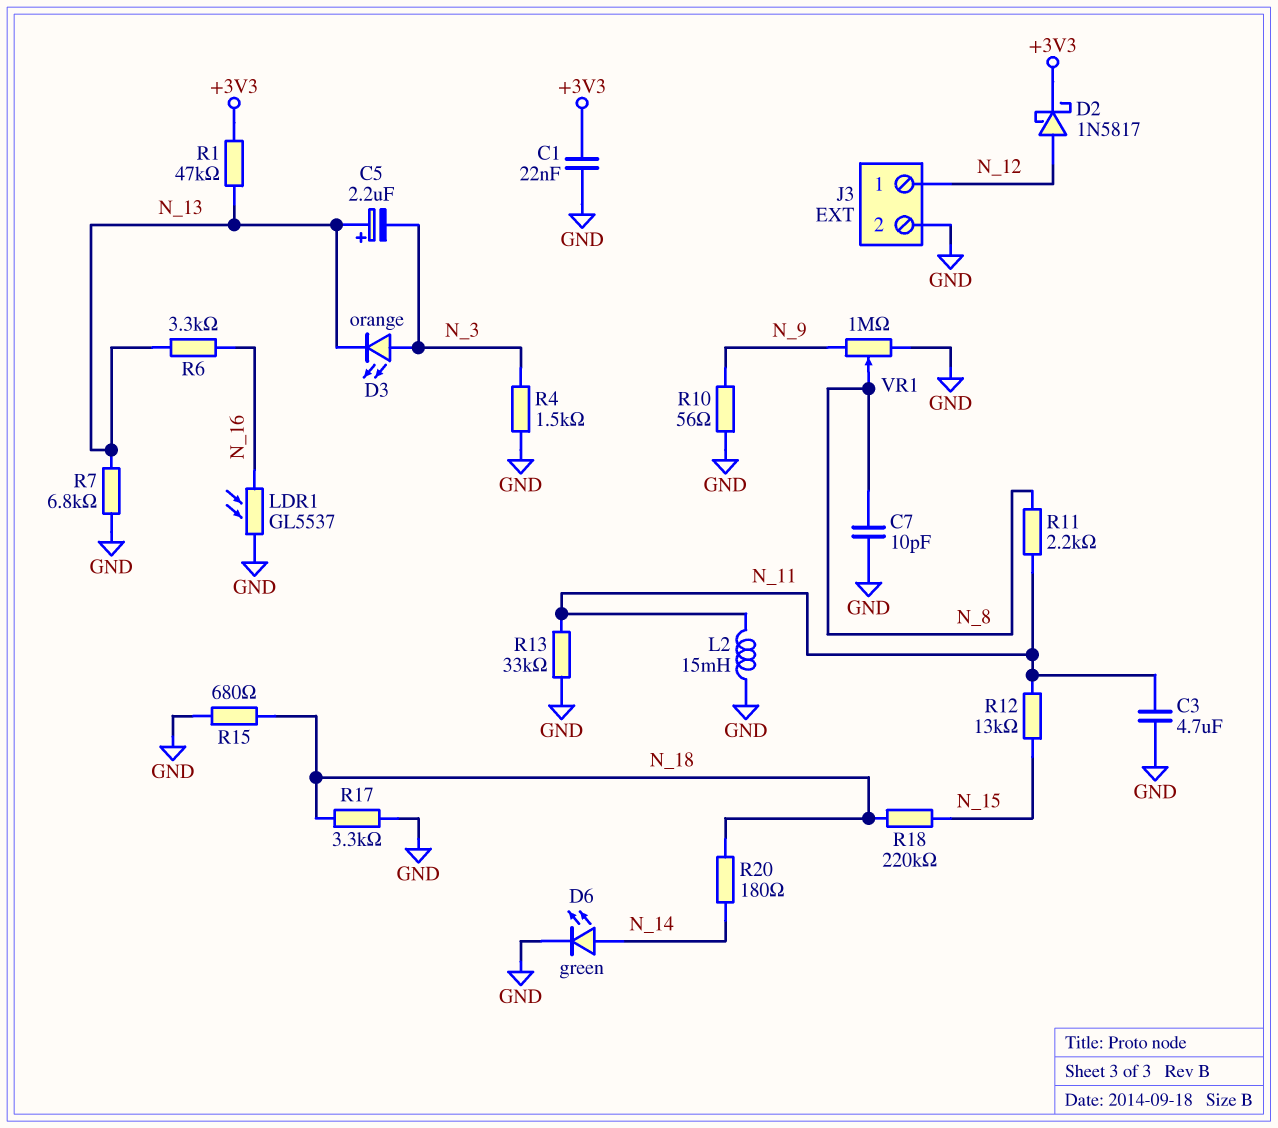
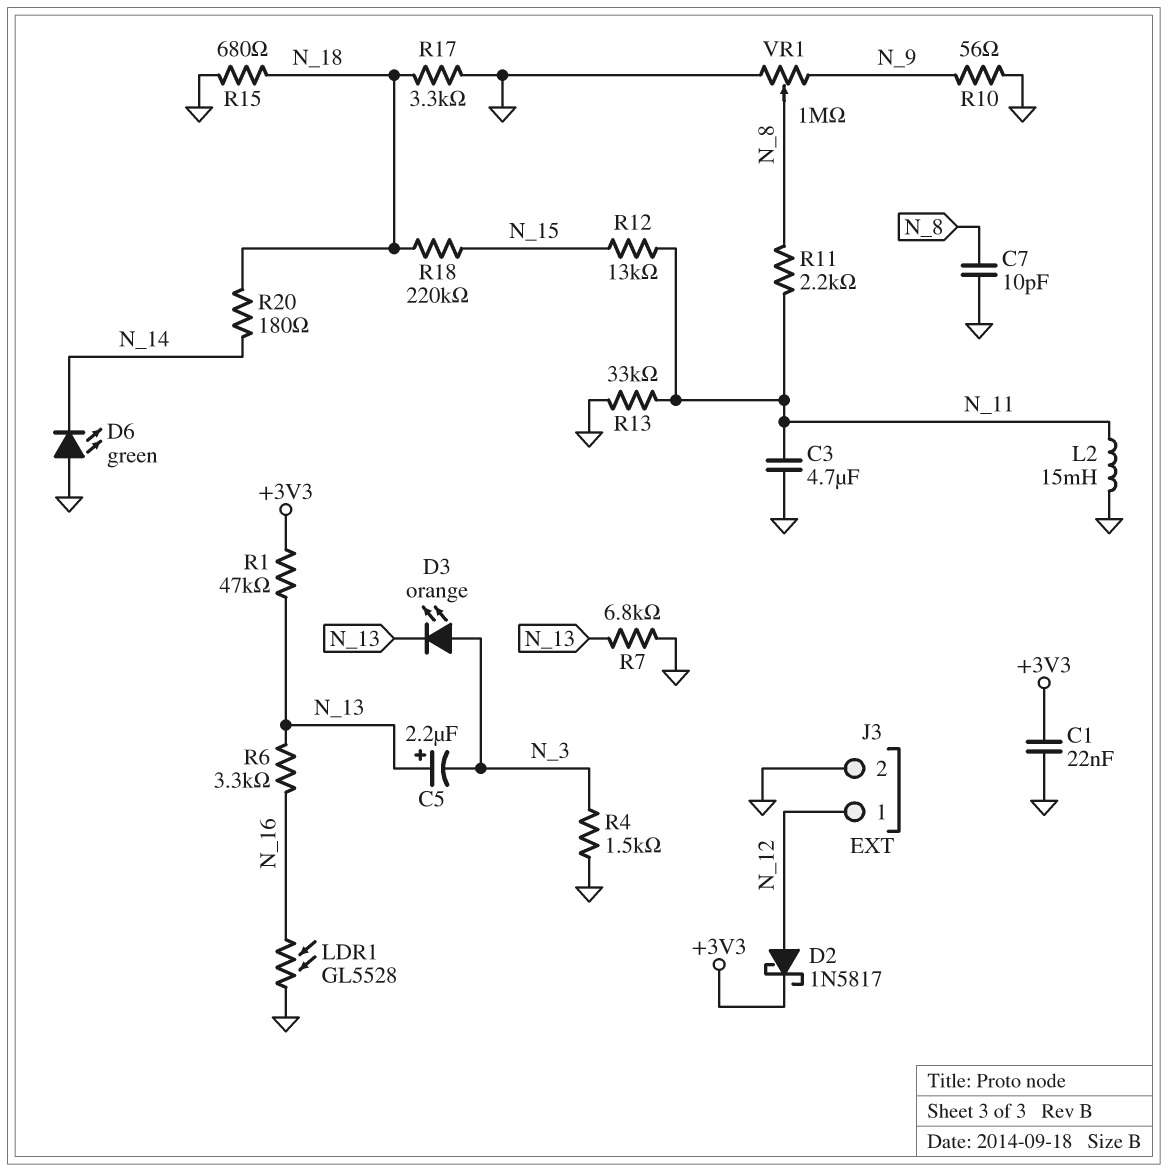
D6: LED green (A N_14, K GND) -> LED green (A GND, K N_14)
LDR1: GL5537 (GND, N_16) -> GL5528 (GND, N_16)

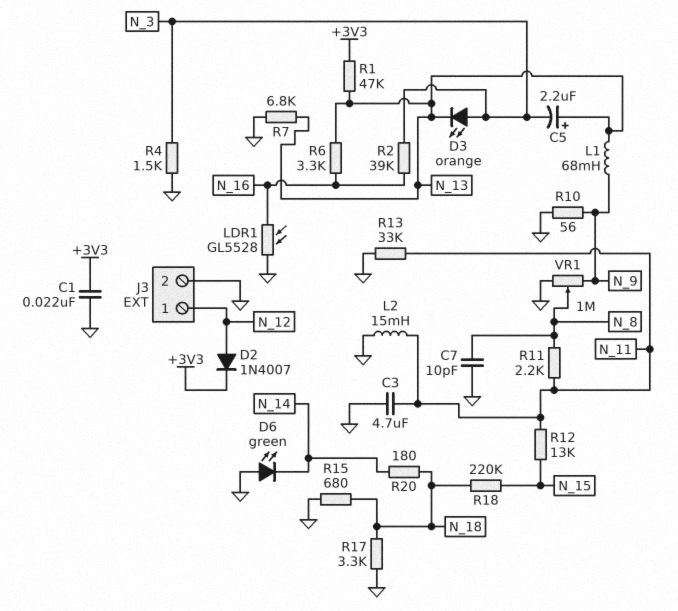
D2: schottky 1N5817 (A N_12, K +3V3) -> diode 1N4007 (A N_12, K +3V3)
L1: none -> 68mH (N_9, N_13)
R2: none -> 39k (N_3, N_16)

